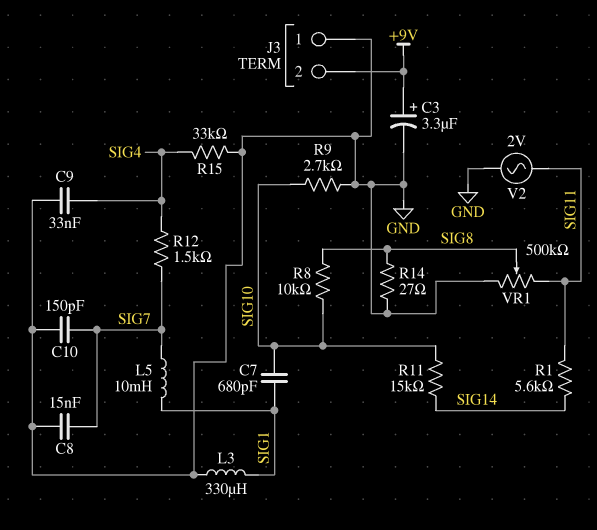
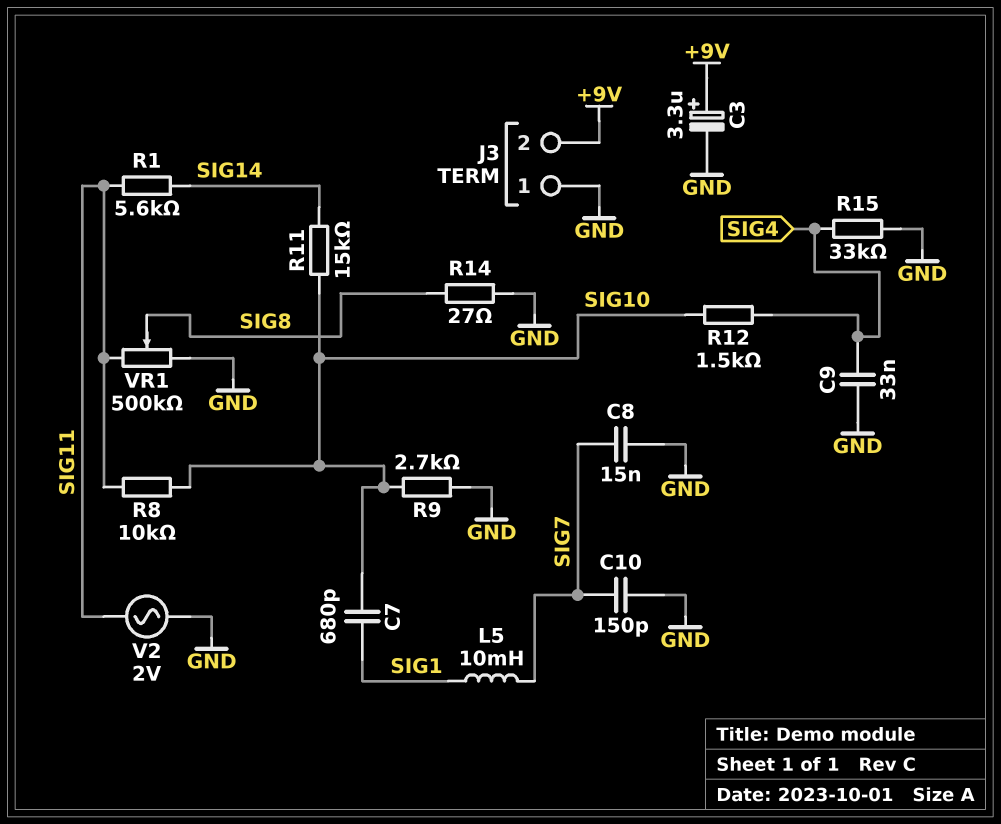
L3: 330uH (GND, SIG1) -> none
R8: 10k (SIG8, SIG10) -> 10k (SIG10, SIG11)
R12: 1.5k (SIG4, SIG7) -> 1.5k (SIG4, SIG10)

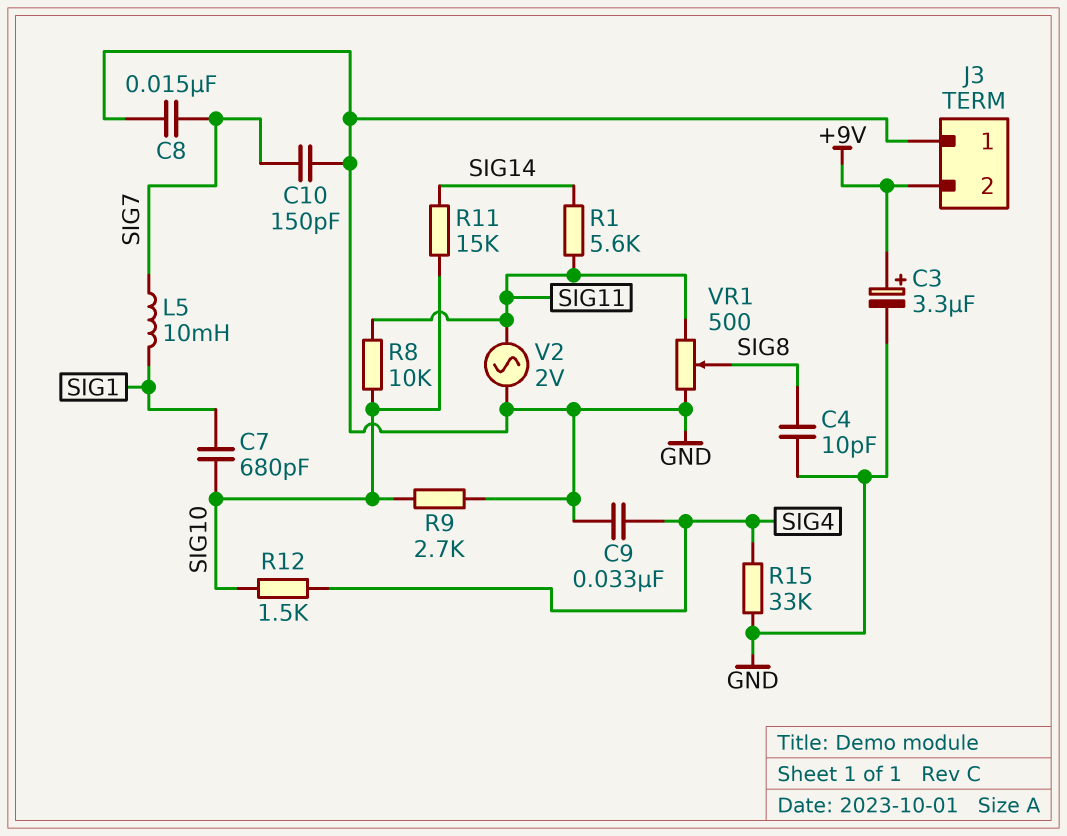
C4: none -> 10pF (GND, SIG8)
R14: 27 (GND, SIG8) -> none
VR1: 500k (GND, SIG11, wiper SIG8) -> 500 (GND, SIG11, wiper SIG8)

